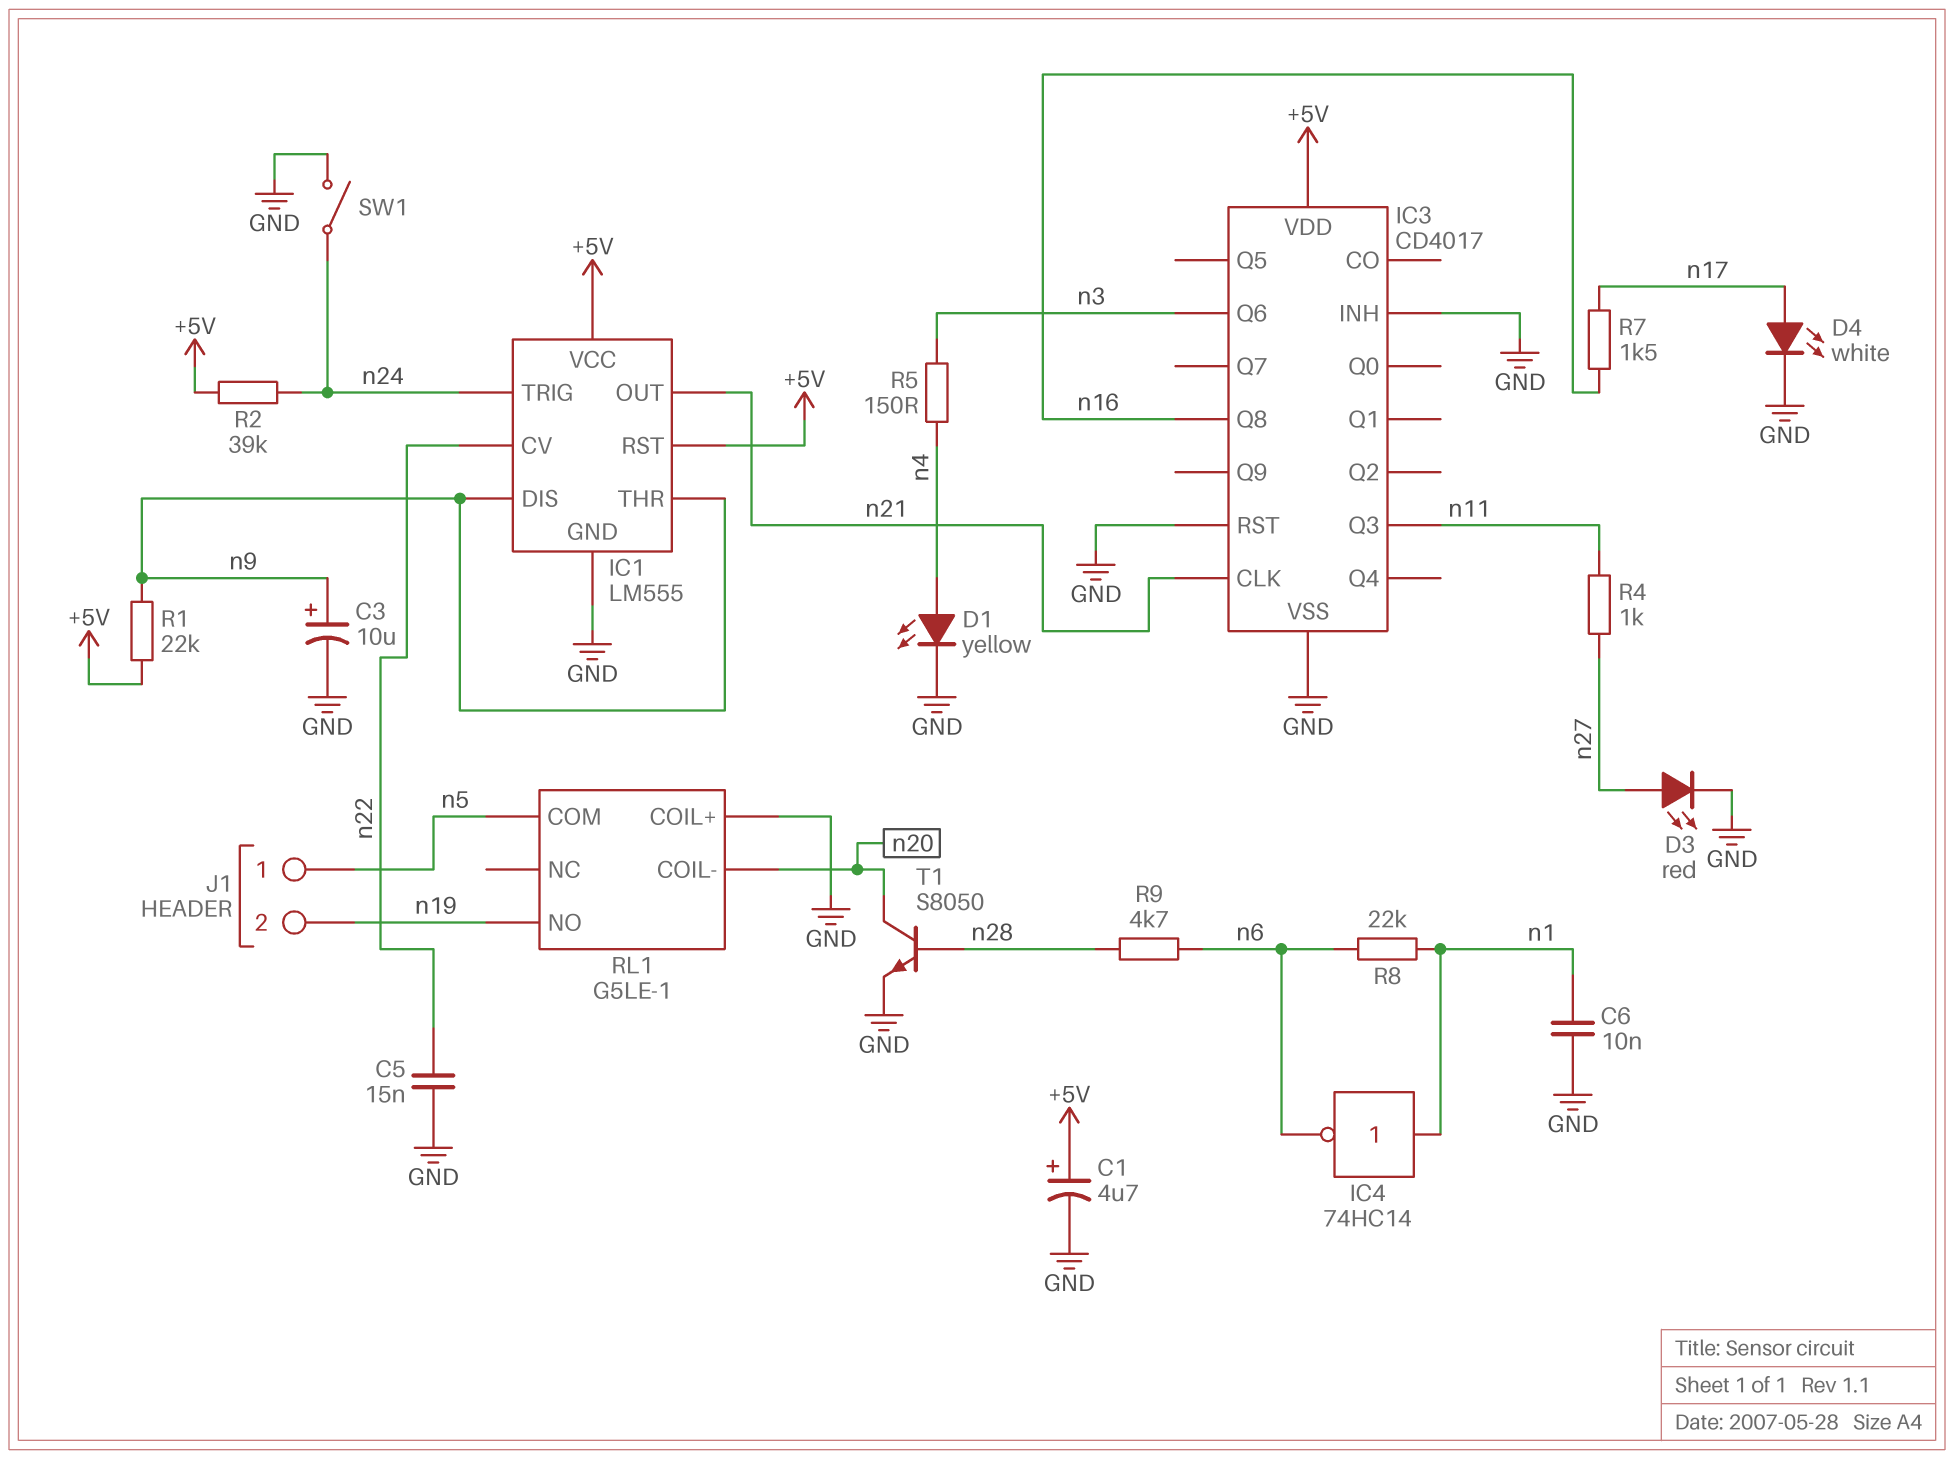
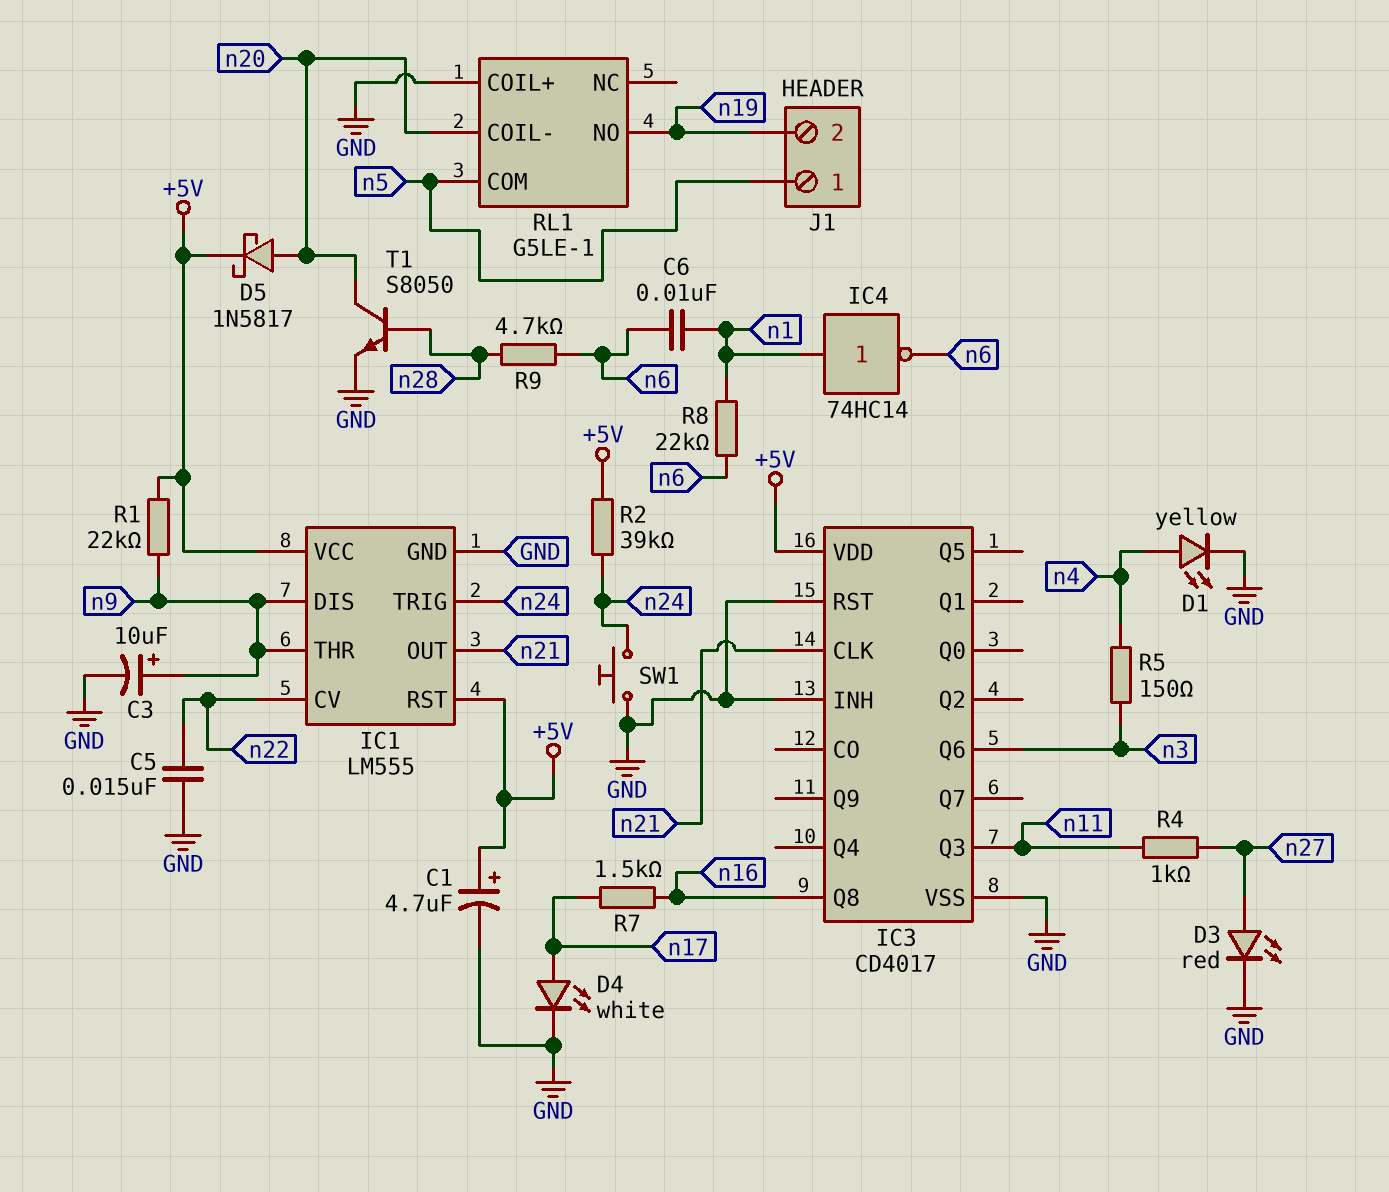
C6: 10nF (GND, n1) -> 10nF (n1, n6)
D5: none -> schottky 1N5817 (A n20, K +5V)
SW1: switch (GND, n24) -> button (GND, n24)

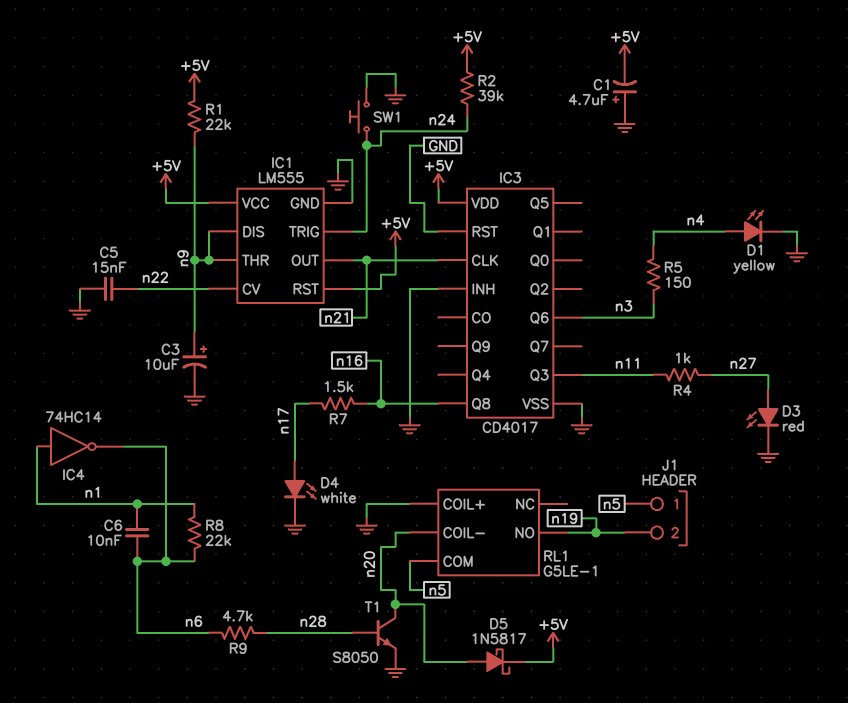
C1: 4.7uF (plus +5V, minus GND) -> 4.7uF (plus GND, minus +5V)

